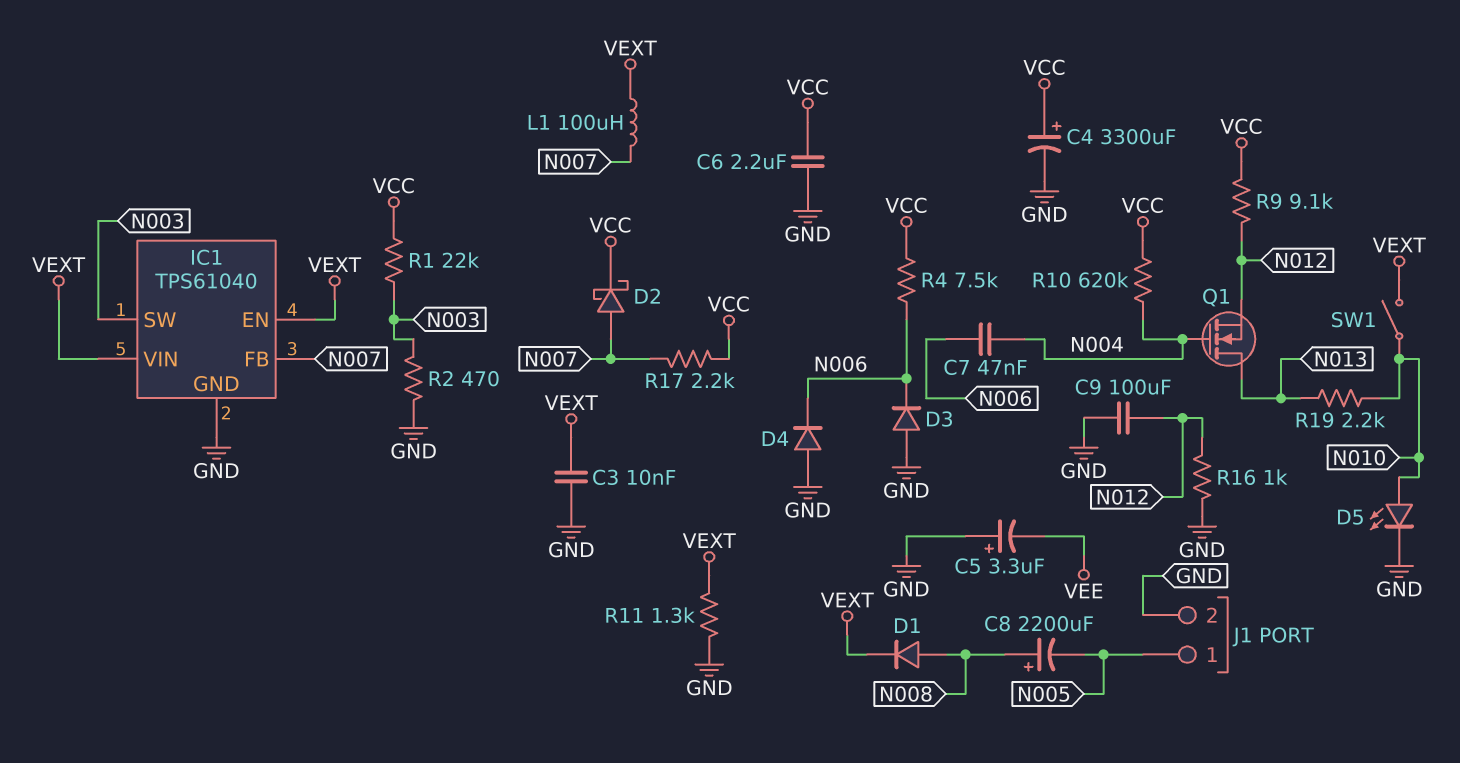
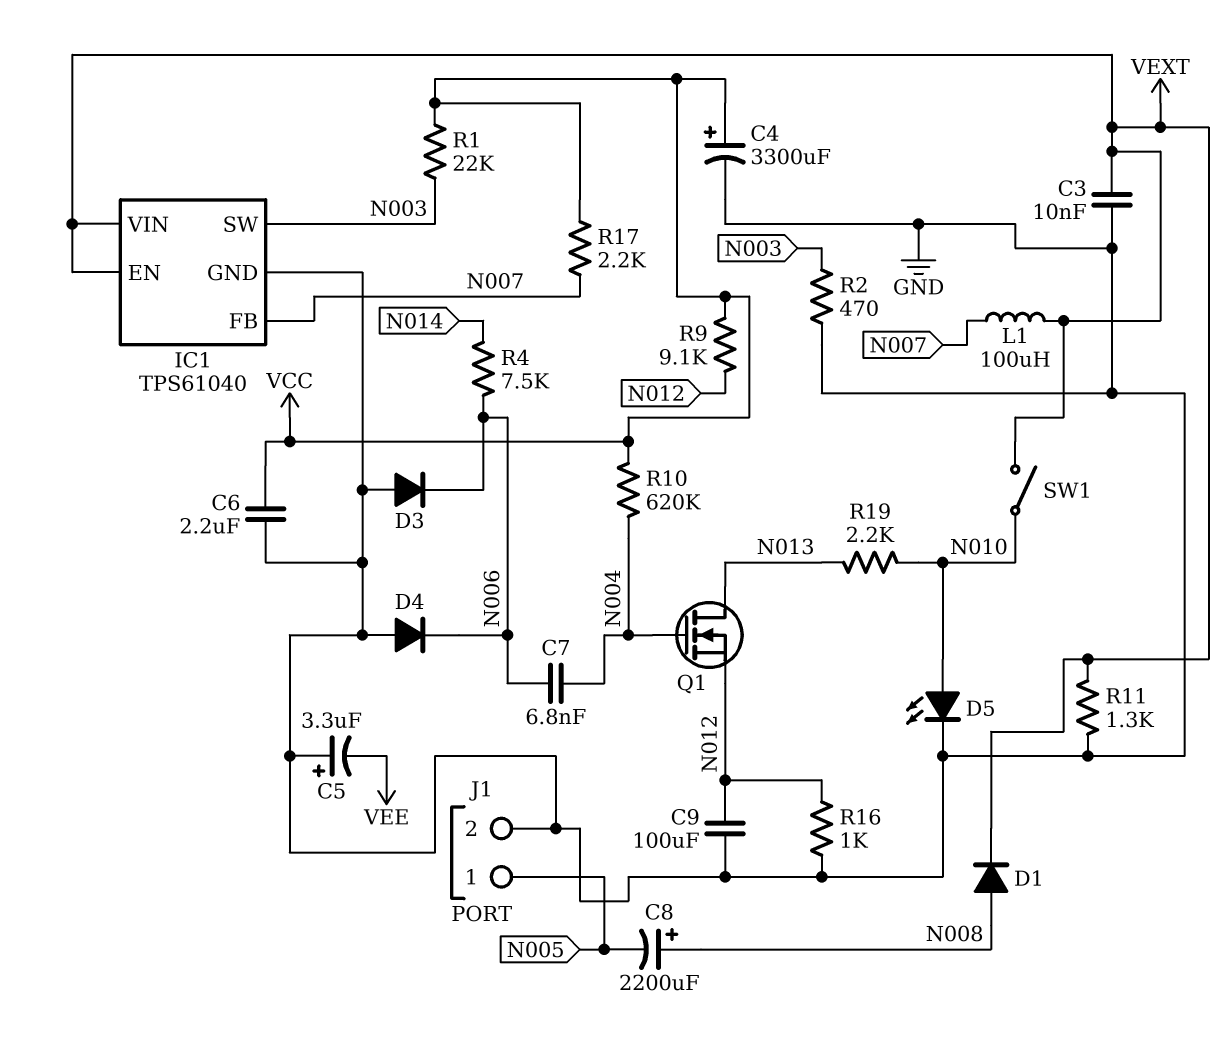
C7: 47nF (N004, N006) -> 6.8nF (N004, N006)
D2: schottky (A N007, K VCC) -> none
R4: 7.5k (N006, VCC) -> 7.5k (N006, N014)

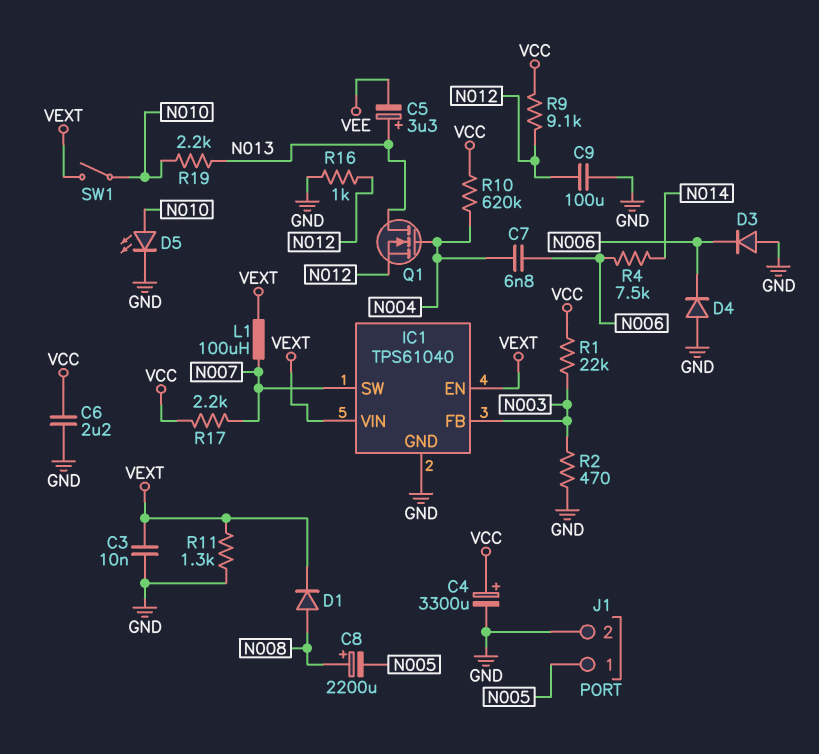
C5: 3.3uF (plus GND, minus VEE) -> 3.3uF (plus N013, minus VEE)
IC1 pin FB: N007 -> N003
IC1 pin SW: N003 -> N007

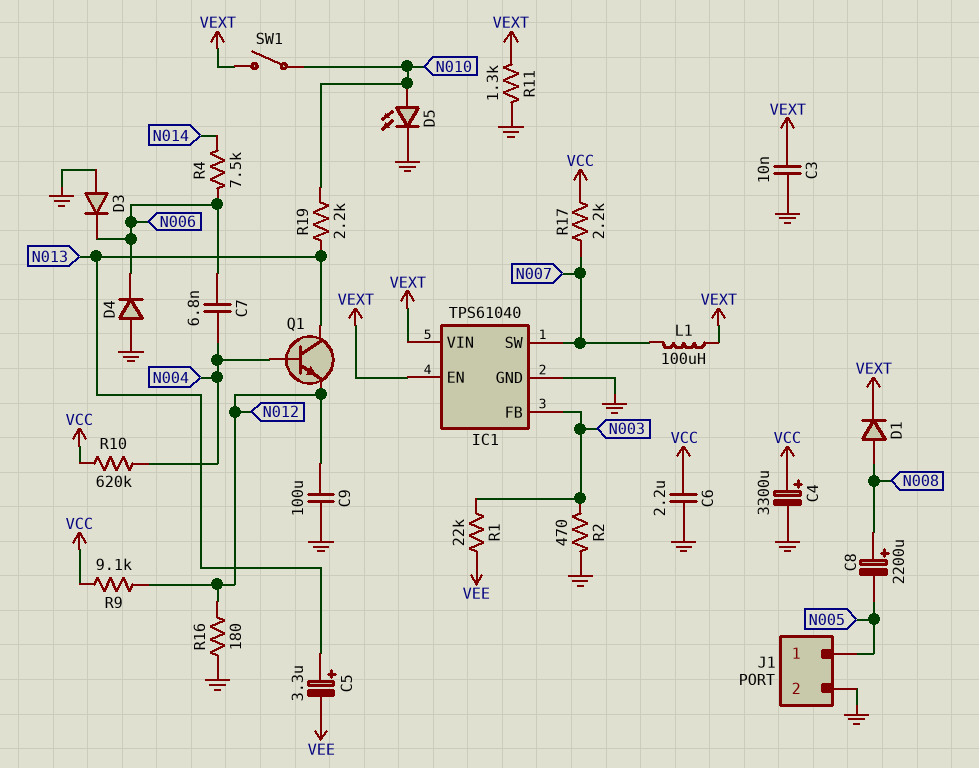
Q1: NMOS (G N004, D N013, S N012) -> NPN (B N004, C N013, E N012)
R1: 22k (N003, VCC) -> 22k (N003, VEE)
R16: 1k (GND, N012) -> 180 (GND, N012)

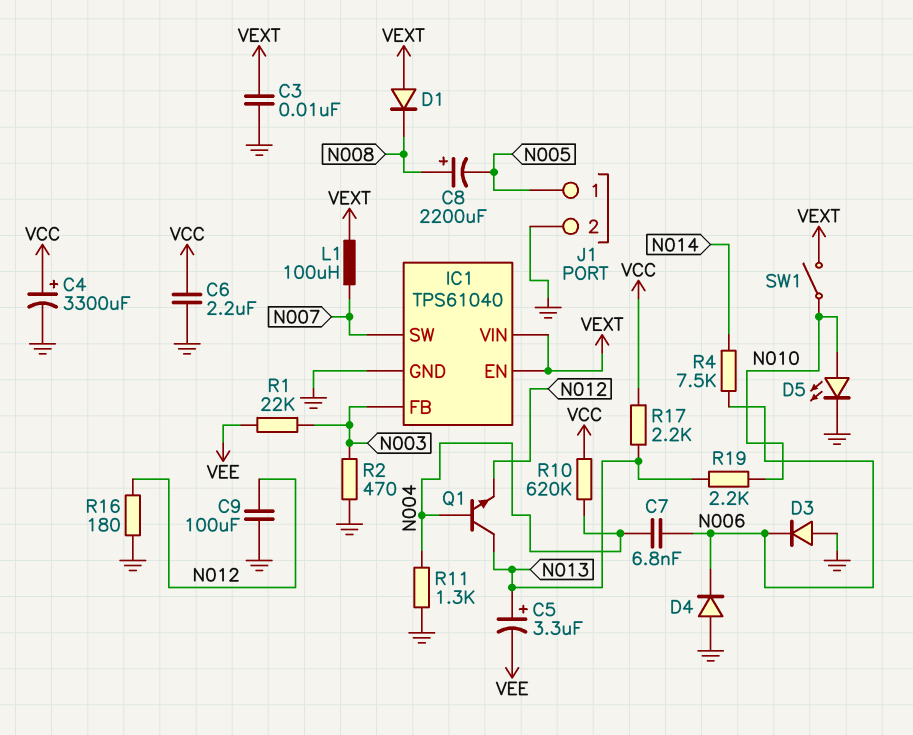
D1: diode (A N008, K VEXT) -> diode (A VEXT, K N008)
R9: 9.1k (N012, VCC) -> none
R11: 1.3k (GND, VEXT) -> 1.3k (GND, N004)
R17: 2.2k (N007, VCC) -> 2.2k (N013, VCC)

